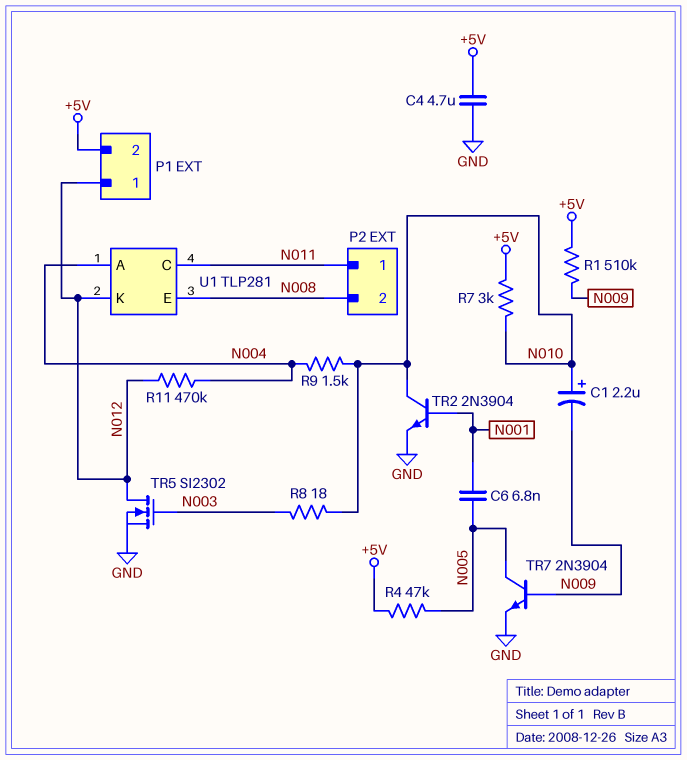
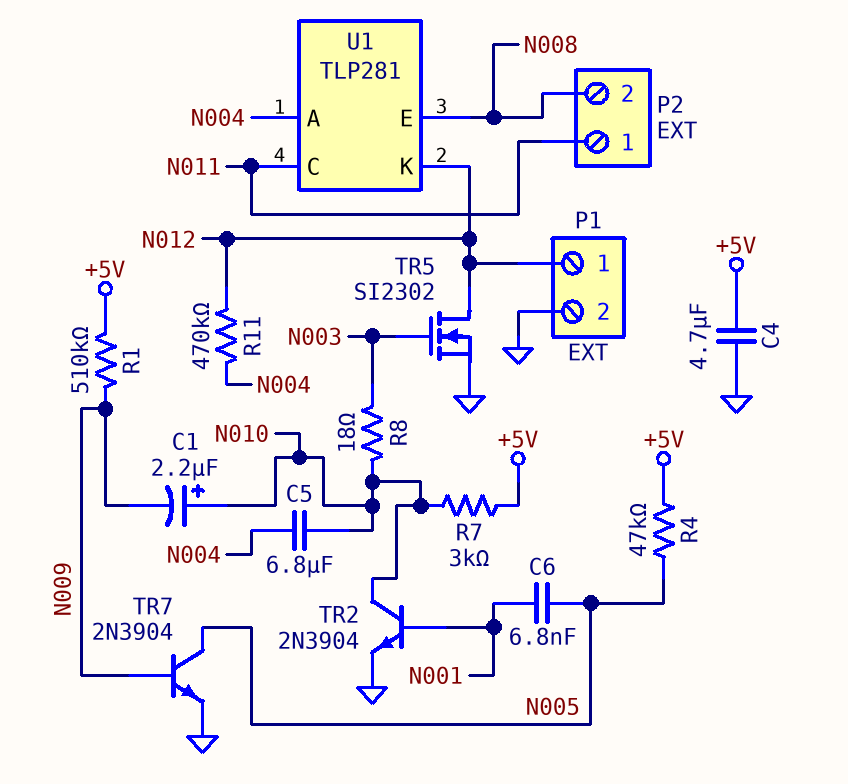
C5: none -> 6.8uF (N004, N010)
P1 pin 2: +5V -> GND
R9: 1.5k (N004, N010) -> none

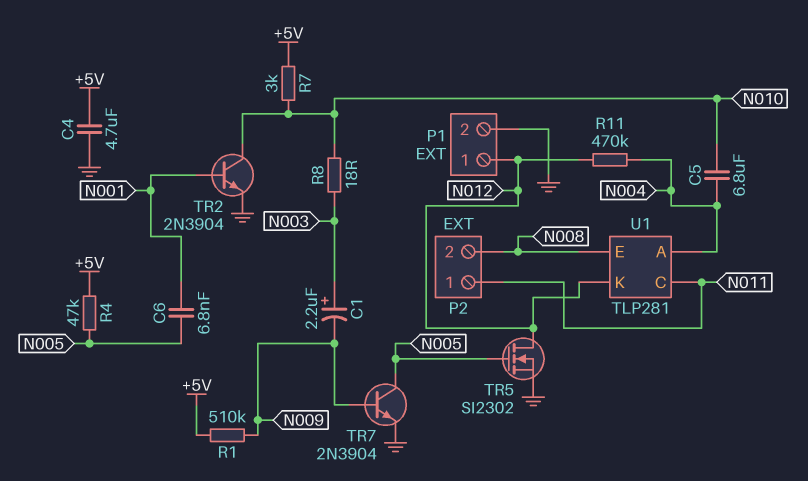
C1: 2.2uF (plus N010, minus N009) -> 2.2uF (plus N003, minus N009)
TR5: NMOS SI2302 (G N003, D N012, S GND) -> NMOS SI2302 (G N005, D N012, S GND)

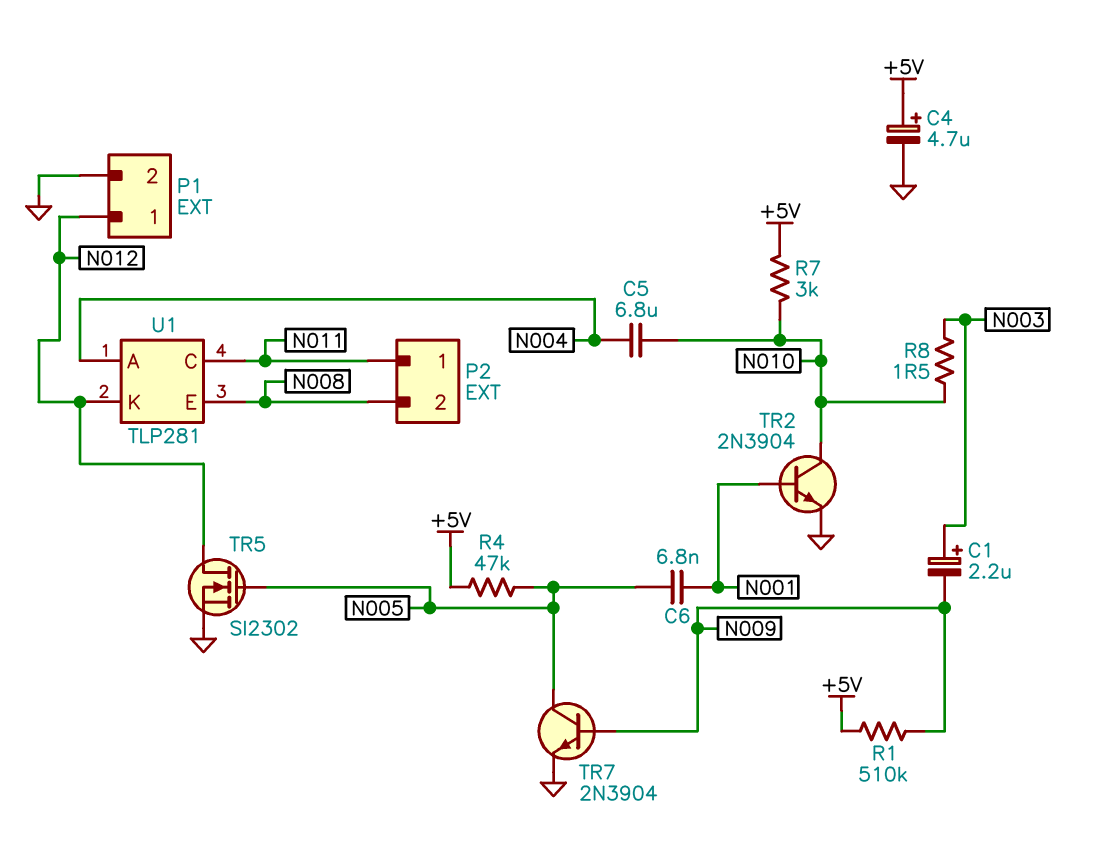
C4: 4.7uF (+5V, GND) -> 4.7uF (plus +5V, minus GND)
R8: 18 (N003, N010) -> 1.5 (N003, N010)
R11: 470k (N004, N012) -> none

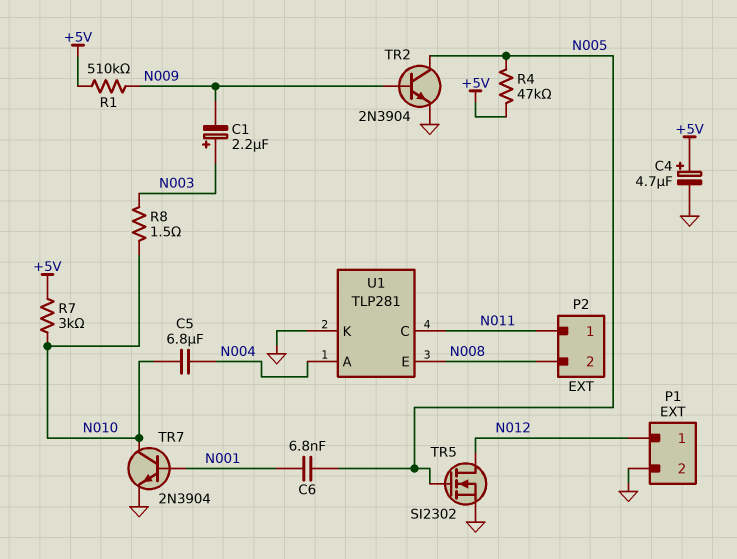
TR2: NPN 2N3904 (B N001, C N010, E GND) -> NPN 2N3904 (B N009, C N005, E GND)
TR7: NPN 2N3904 (B N009, C N005, E GND) -> NPN 2N3904 (B N001, C N010, E GND)
U1 pin K: N012 -> GND

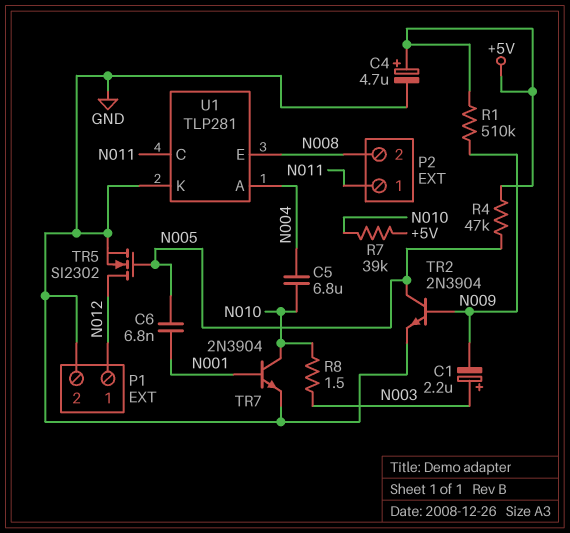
R7: 3k (+5V, N010) -> 39k (+5V, N010)

